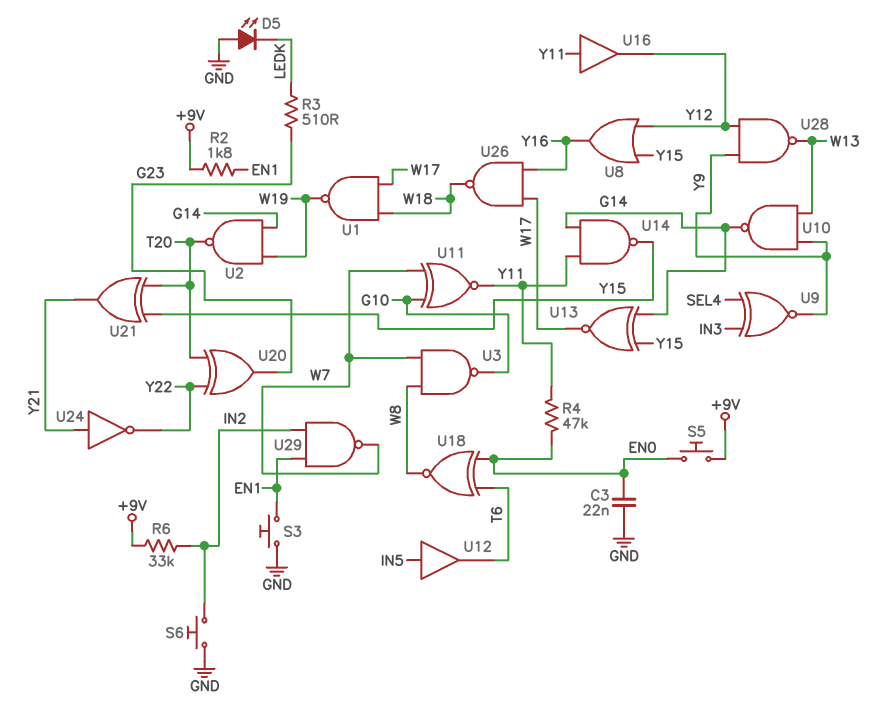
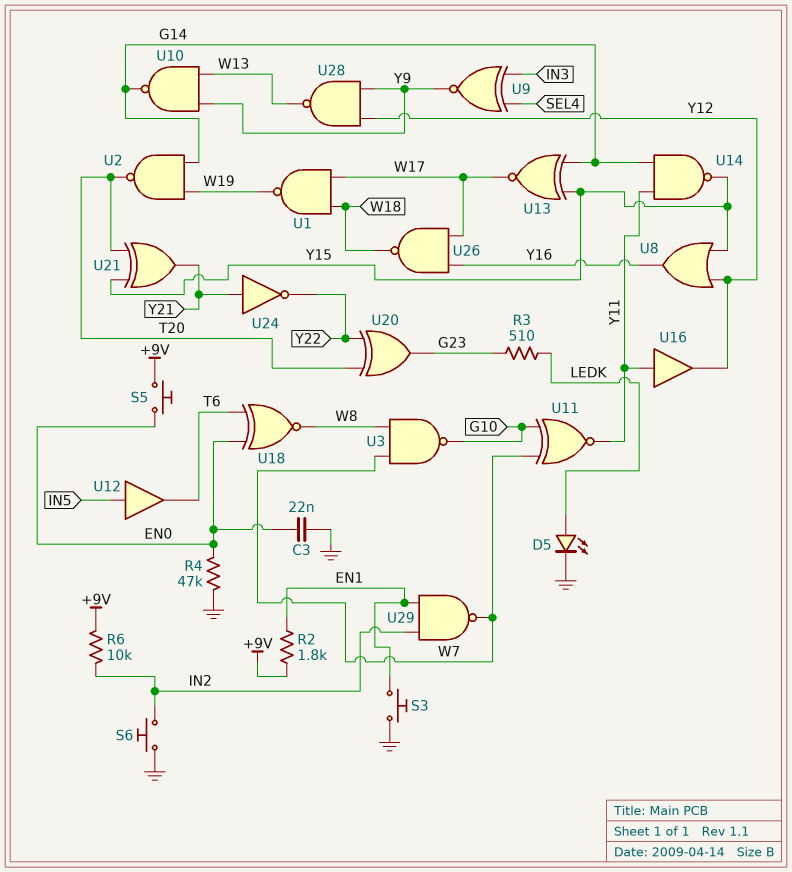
D5: LED (A GND, K LEDK) -> LED (A LEDK, K GND)
R4: 47k (EN0, Y11) -> 47k (EN0, GND)
R6: 33k (+9V, IN2) -> 10k (+9V, IN2)

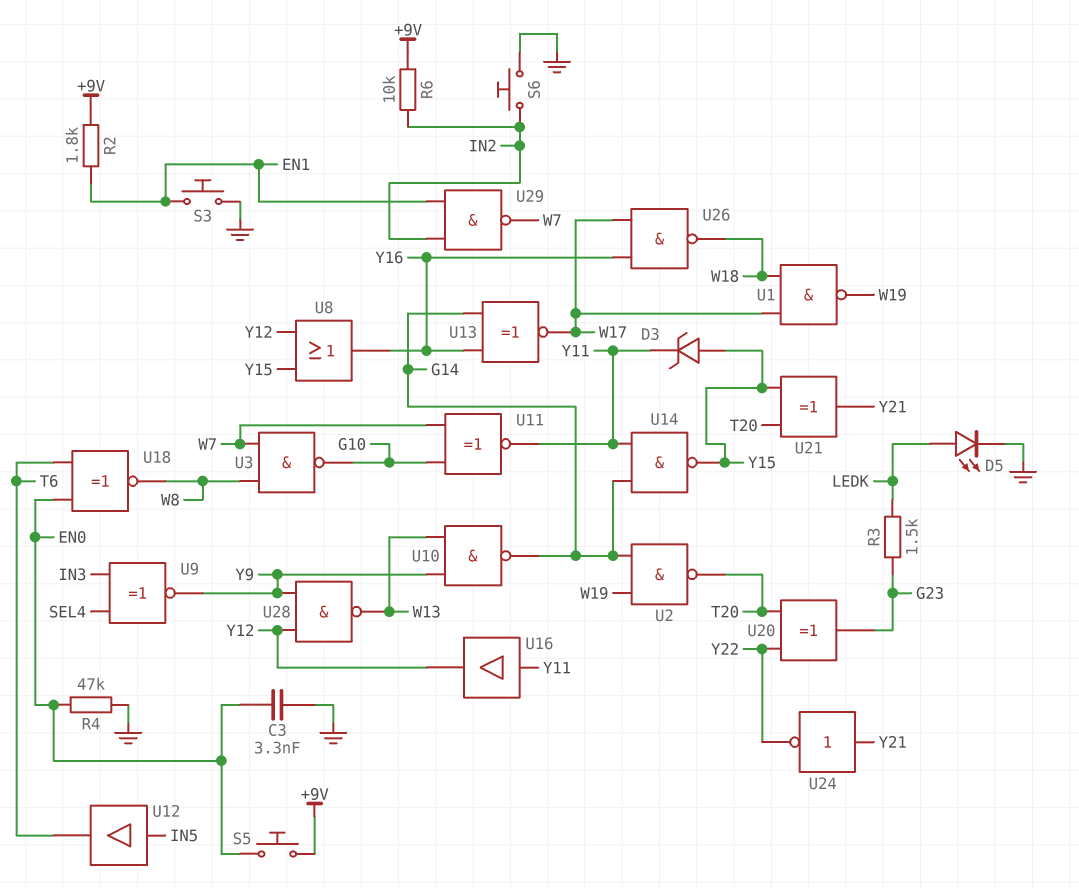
C3: 22nF (EN0, GND) -> 3.3nF (EN0, GND)
D3: none -> zener (A Y15, K Y11)
R3: 510 (G23, LEDK) -> 1.5k (G23, LEDK)
U13: XNOR (in G14, in Y15, out W17) -> XNOR (in G14, in Y16, out W17)

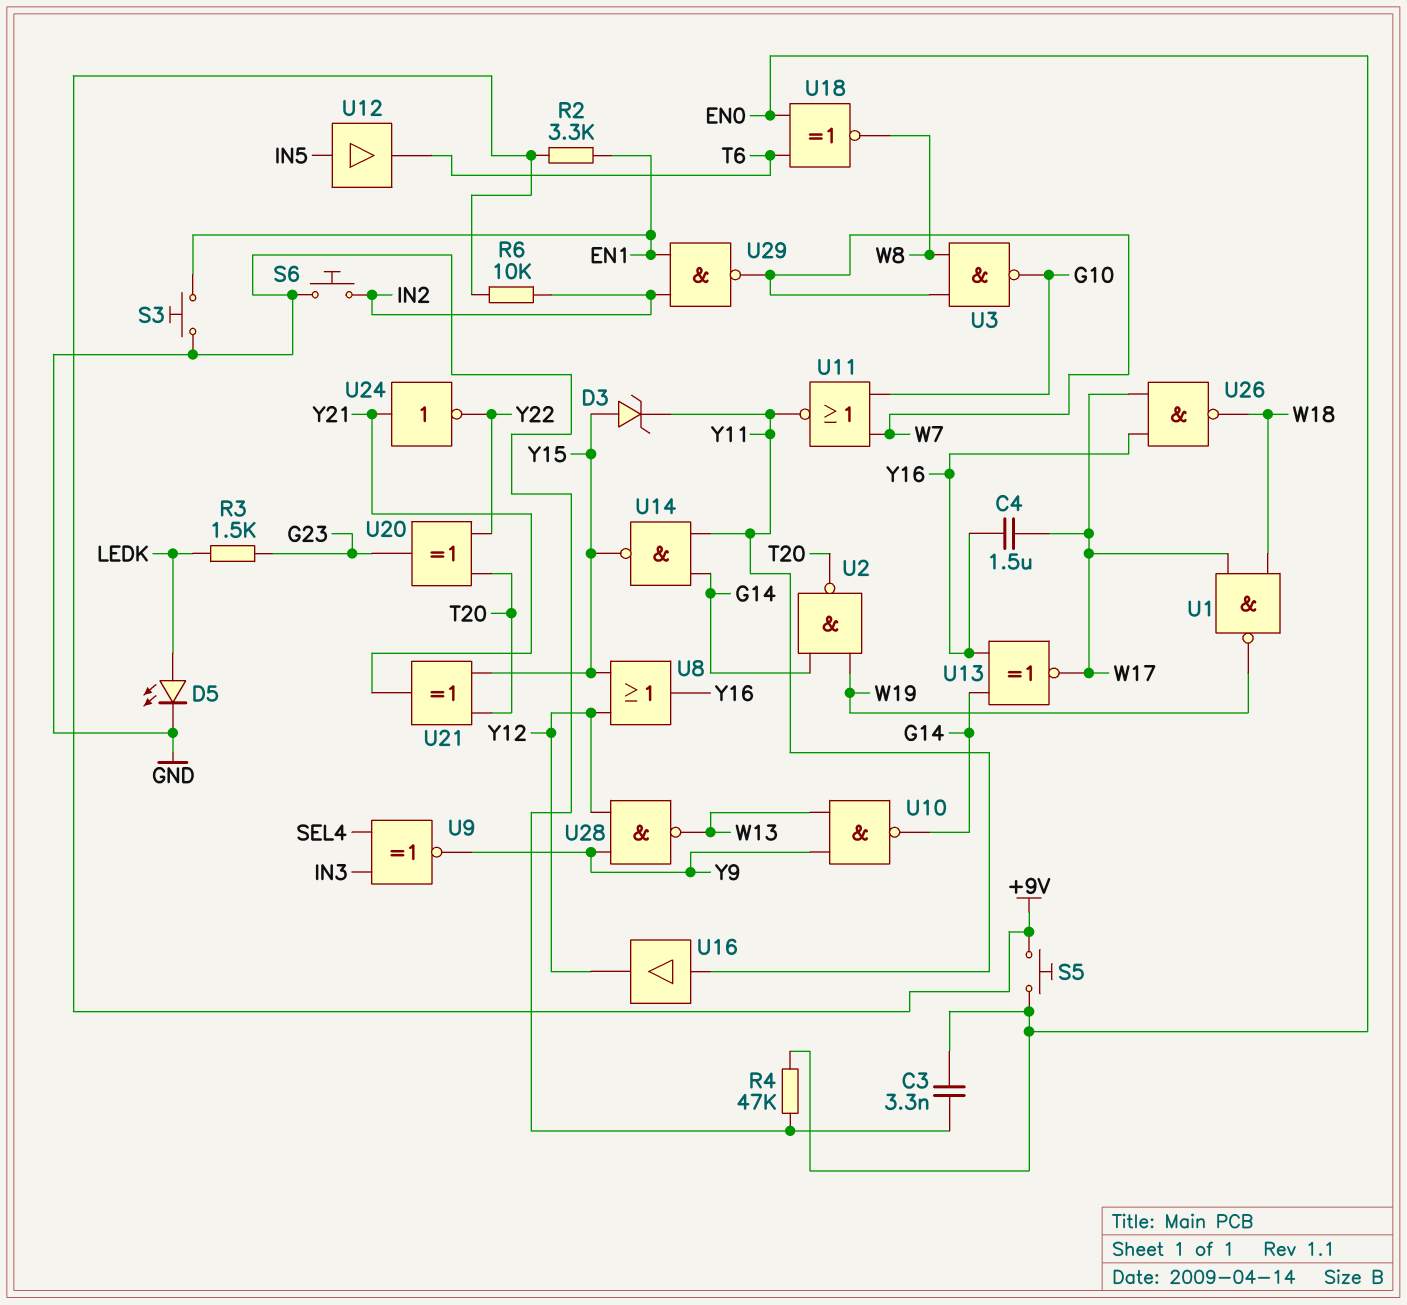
C4: none -> 1.5uF (W17, Y16)
R2: 1.8k (+9V, EN1) -> 3.3k (+9V, EN1)
U11: XNOR (in G10, in W7, out Y11) -> NOR (in G10, in W7, out Y11)

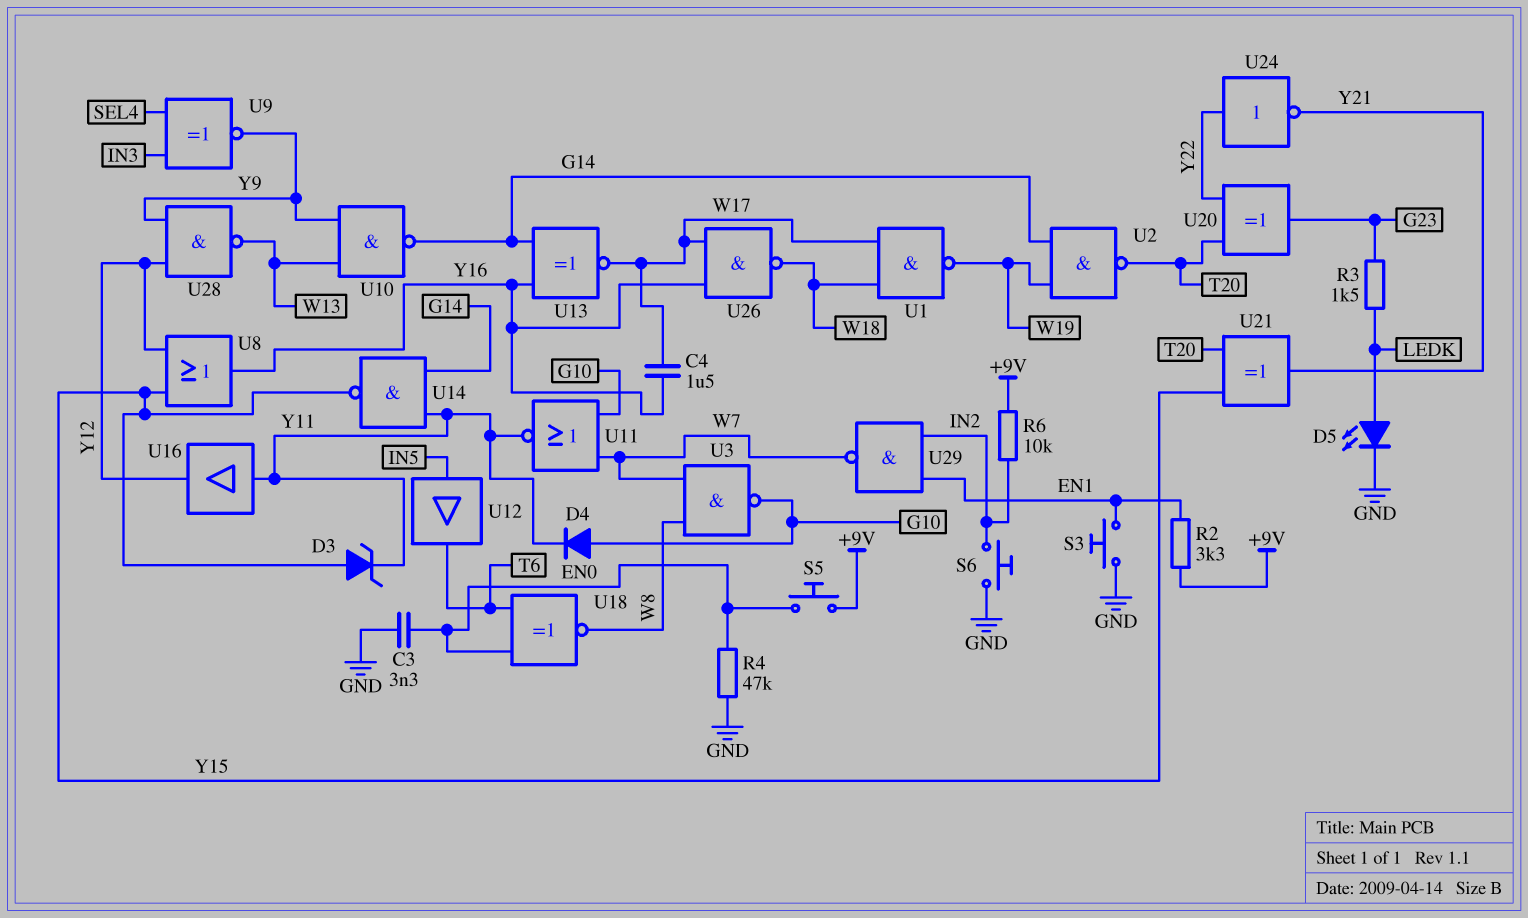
D4: none -> diode (A G10, K Y11)
U24: NOT (in Y21, out Y22) -> NOT (in Y22, out Y21)

